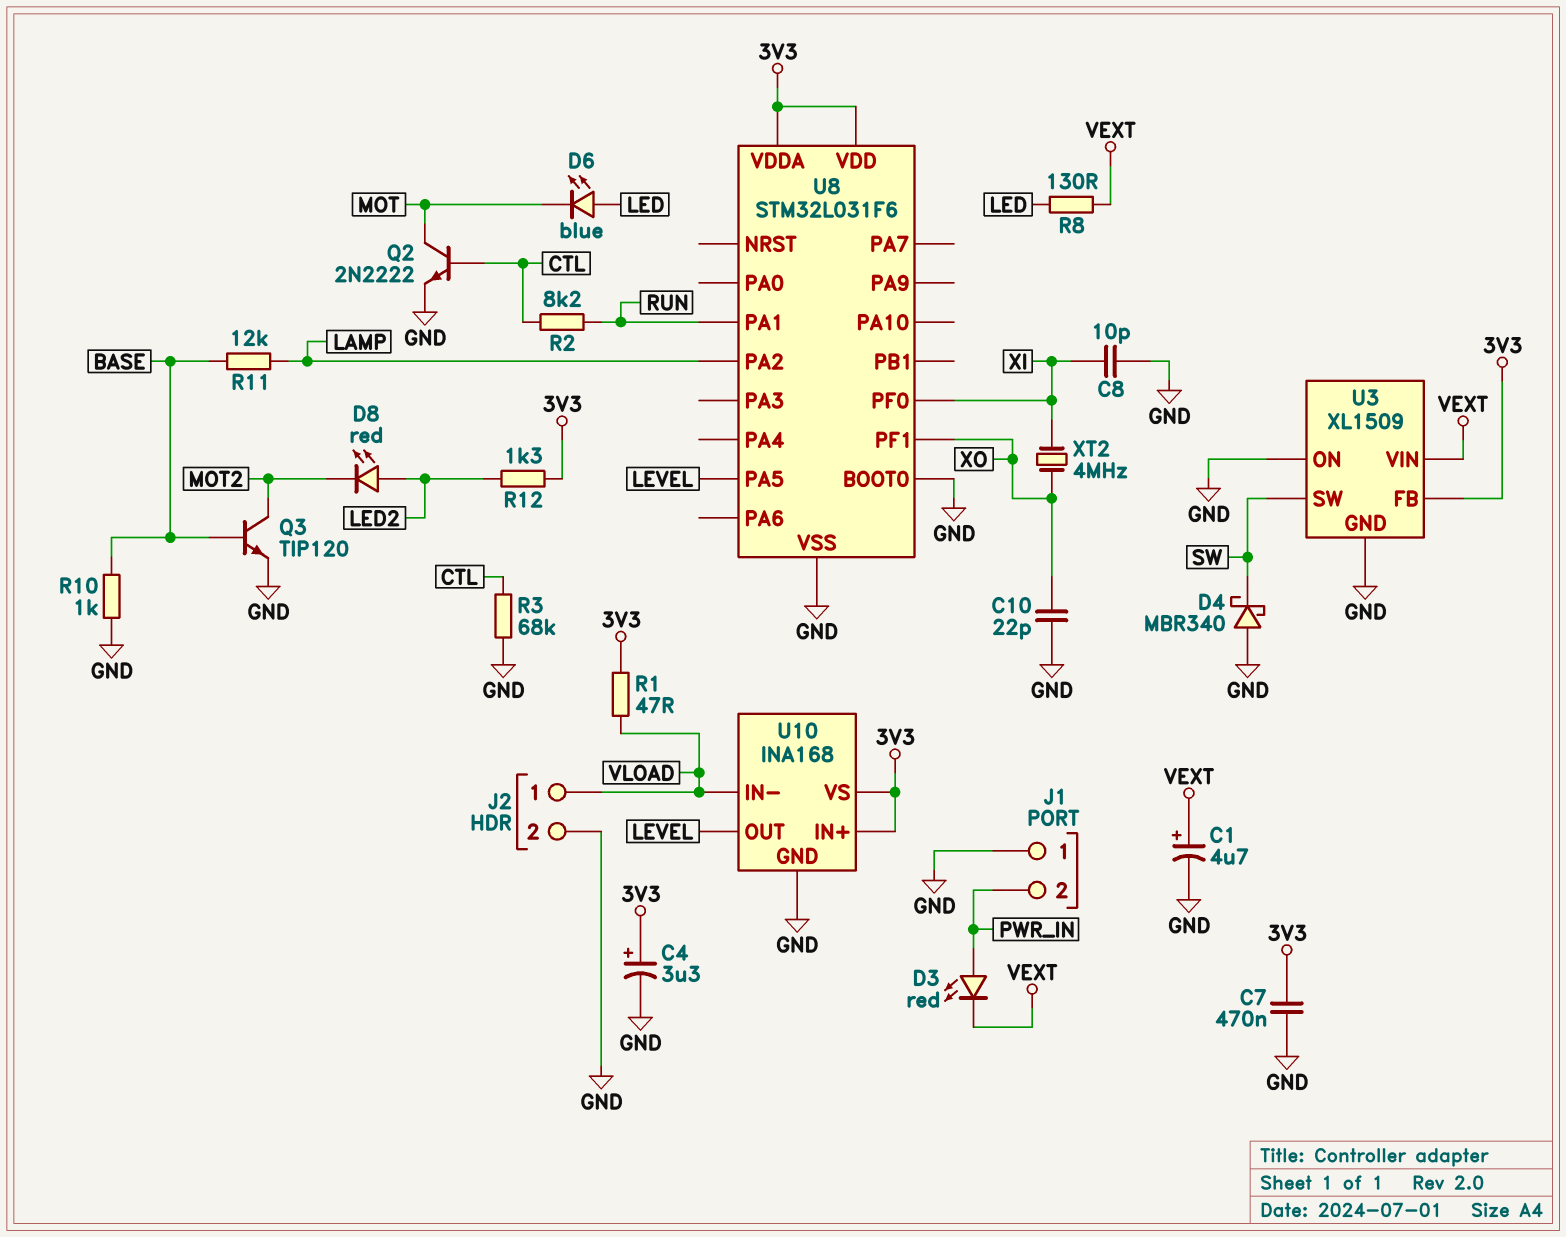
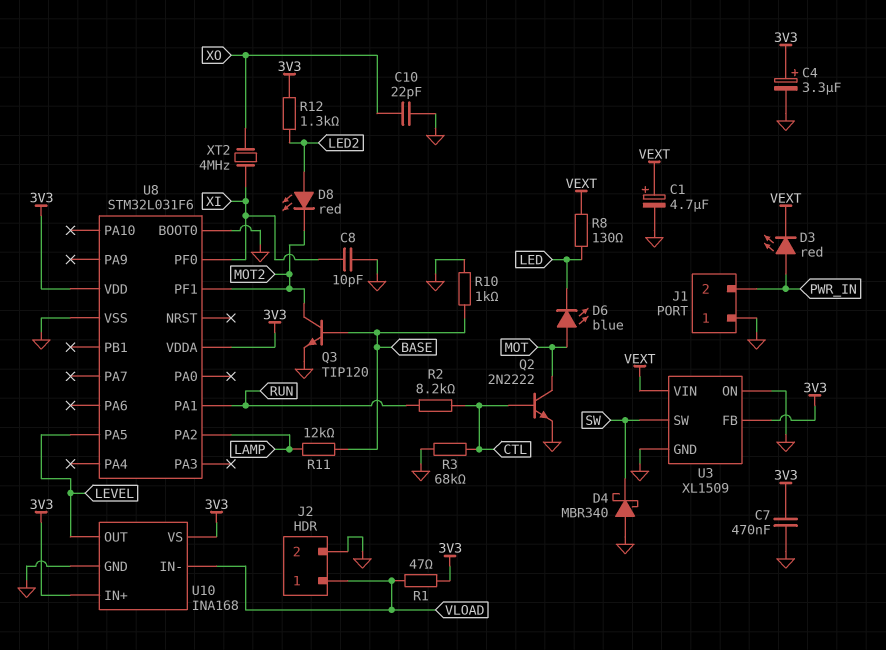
D6: LED blue (A LED, K MOT) -> LED blue (A MOT, K LED)
U8 pin PF1: XO -> MOT2

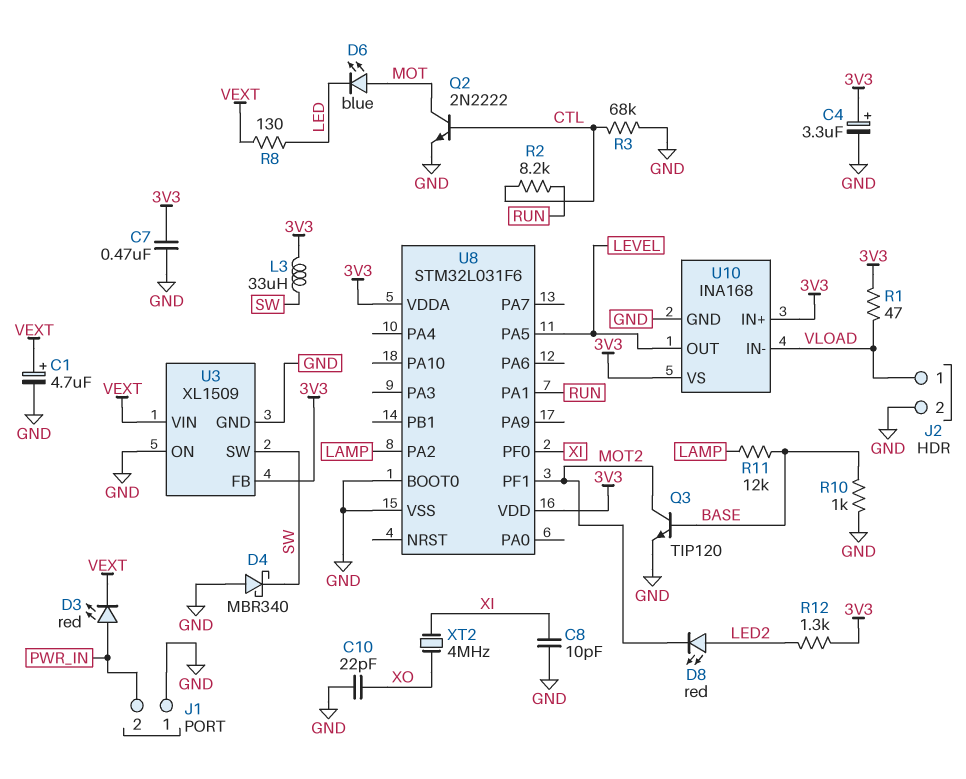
L3: none -> 33uH (3V3, SW)

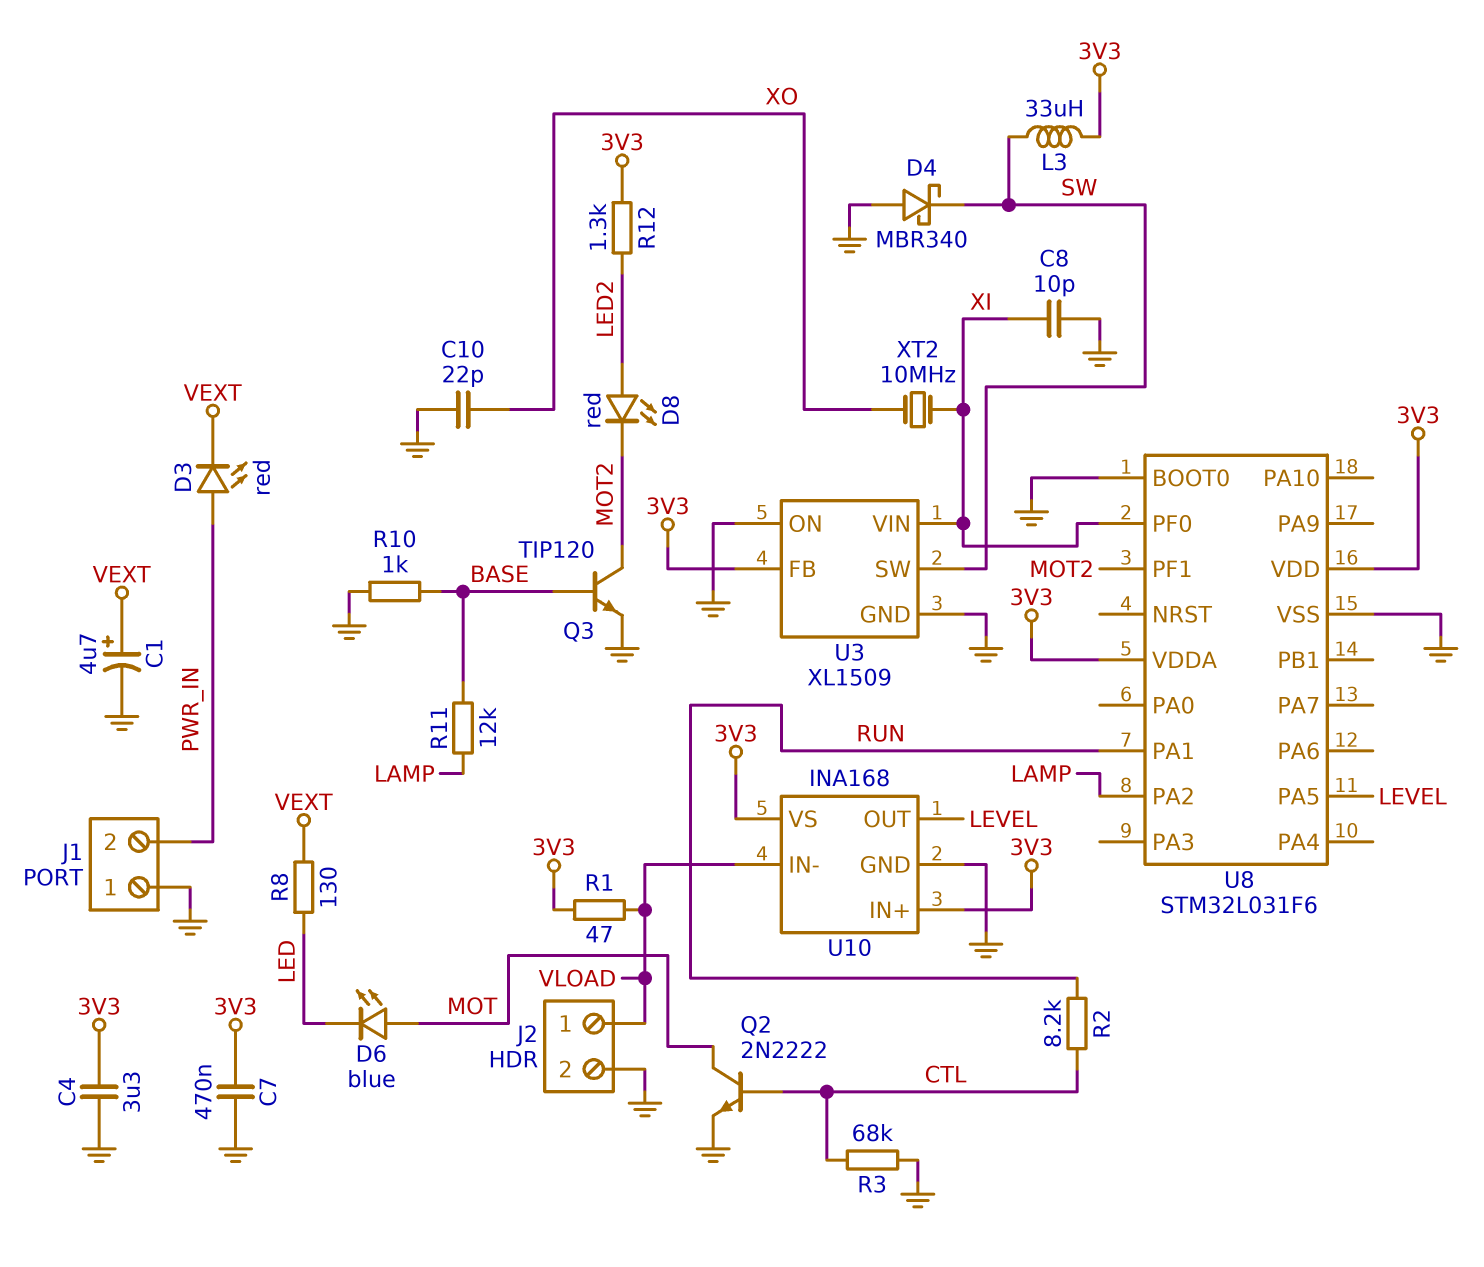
C4: 3.3uF (plus 3V3, minus GND) -> 3.3uF (3V3, GND)
U3 pin VIN: VEXT -> XI
XT2: 4MHz (XI, XO) -> 10MHz (XI, XO)

